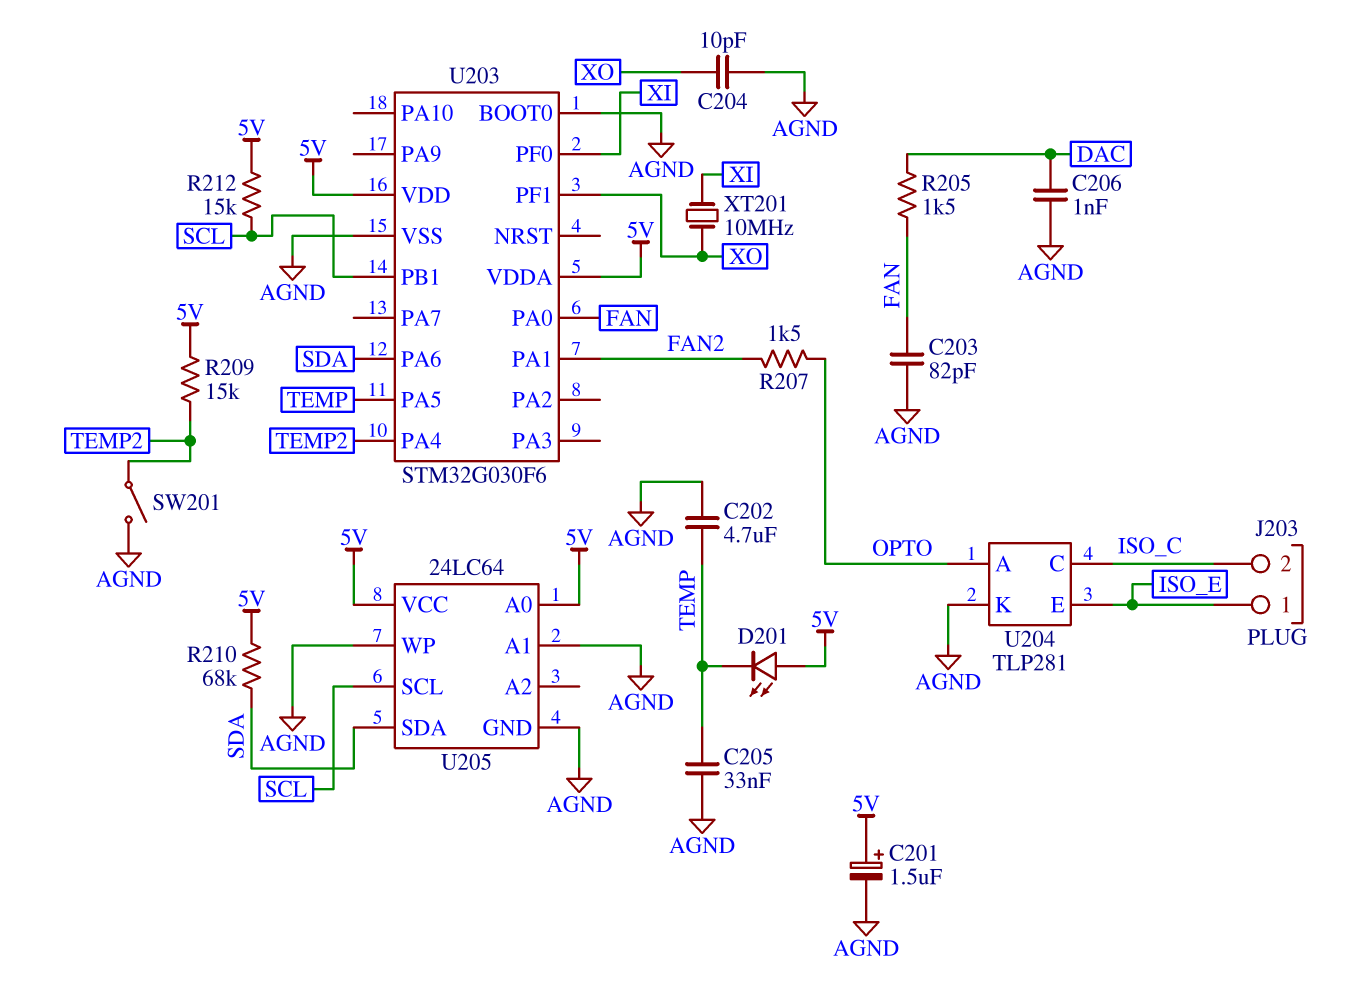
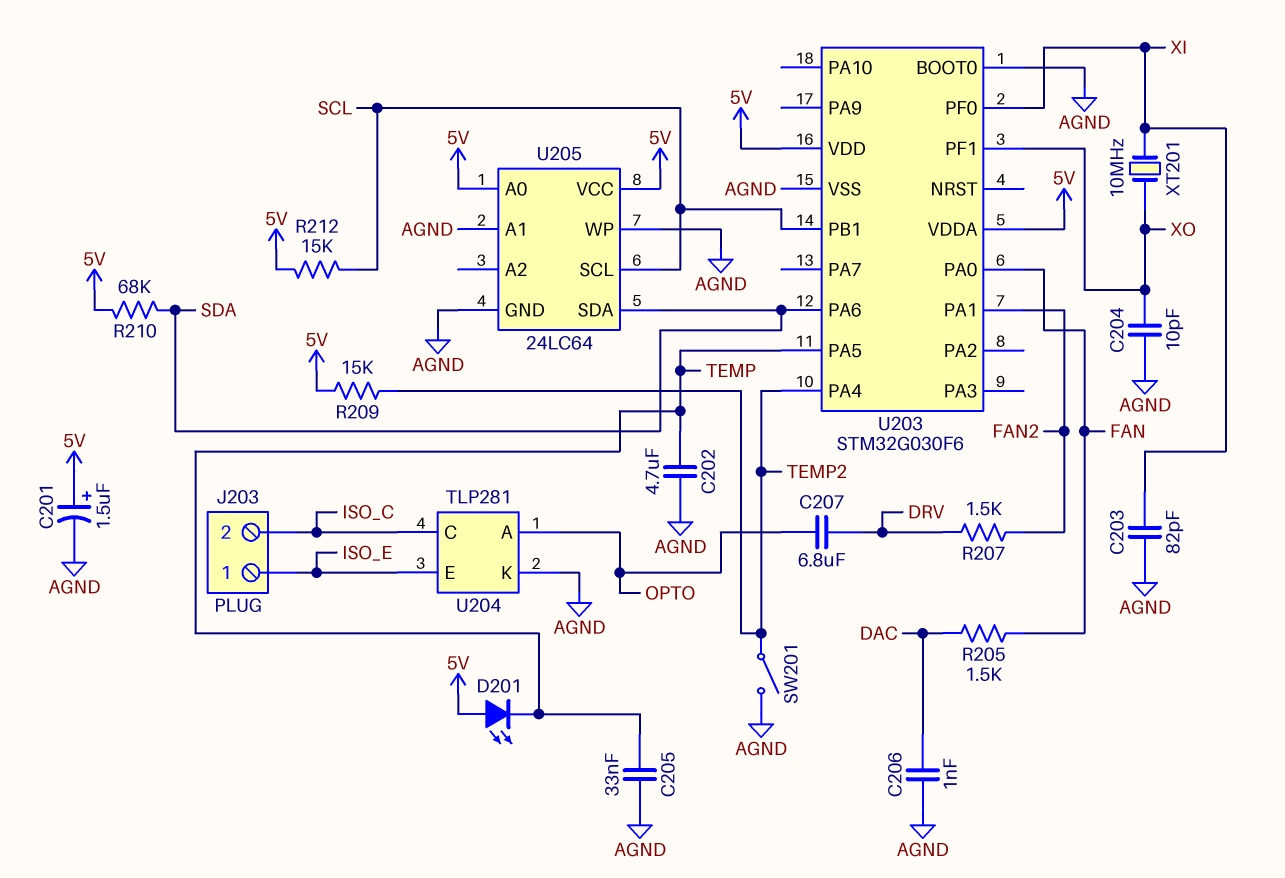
C203: 82pF (AGND, FAN) -> 82pF (AGND, XI)
C207: none -> 6.8uF (DRV, OPTO)
R207: 1.5k (FAN2, OPTO) -> 1.5k (DRV, FAN2)

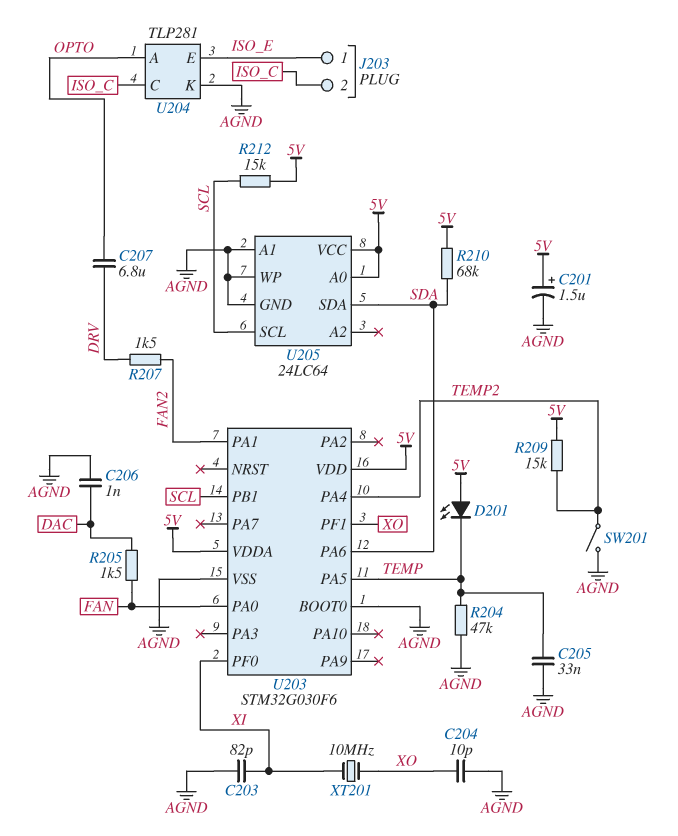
C202: 4.7uF (AGND, TEMP) -> none
R204: none -> 47k (AGND, TEMP)

